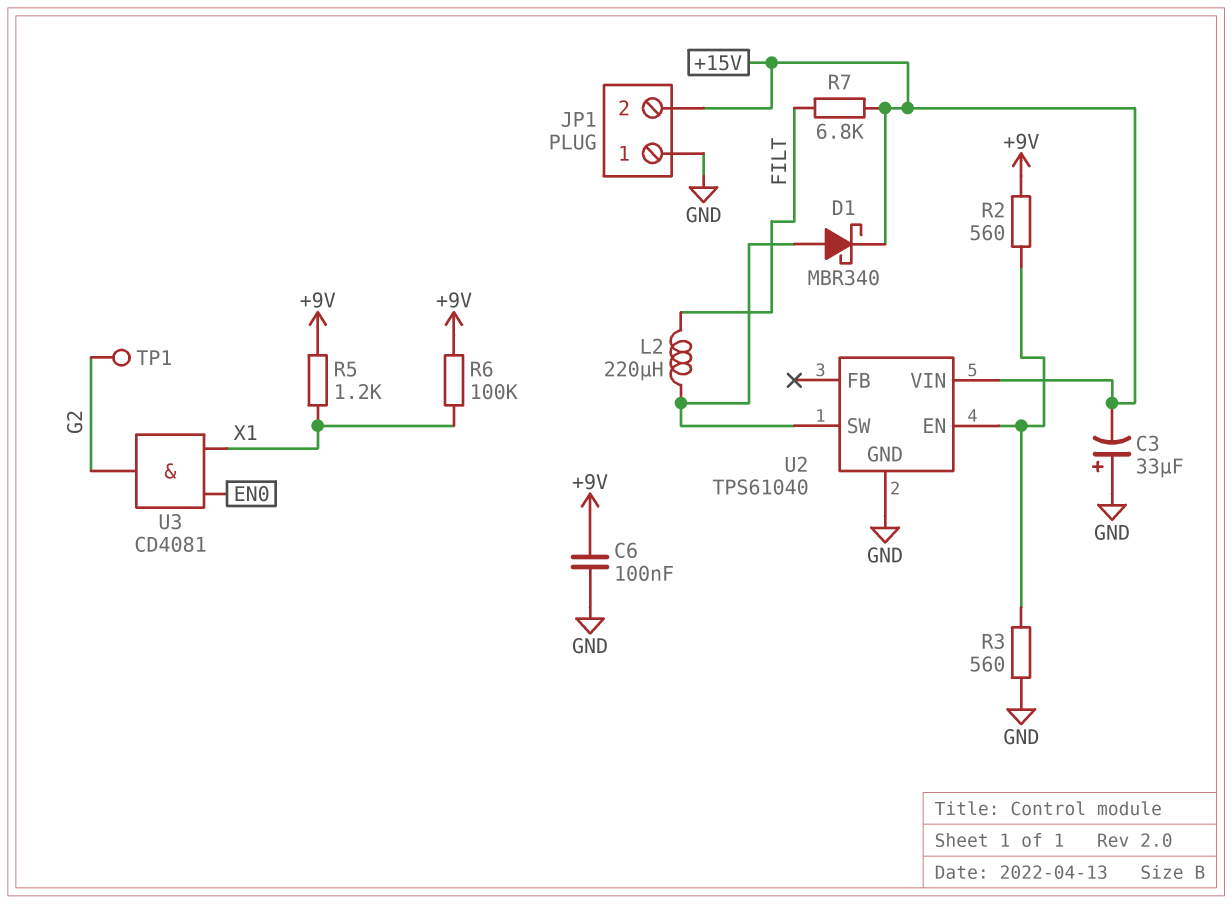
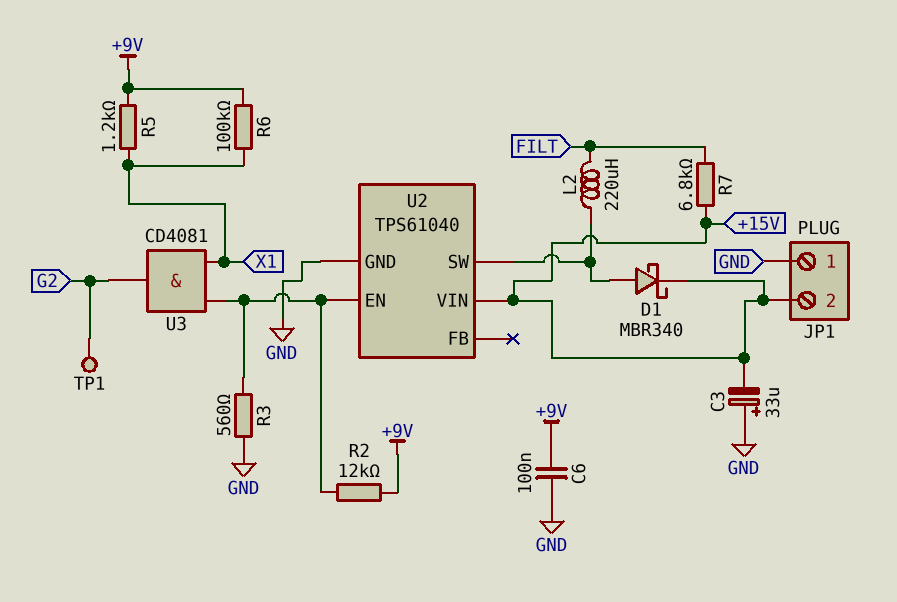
R2: 560 (+9V, U2/EN) -> 12k (+9V, U2/EN)
U3: AND CD4081 (in EN0, in X1, out G2) -> AND CD4081 (in U2/EN, in X1, out G2)

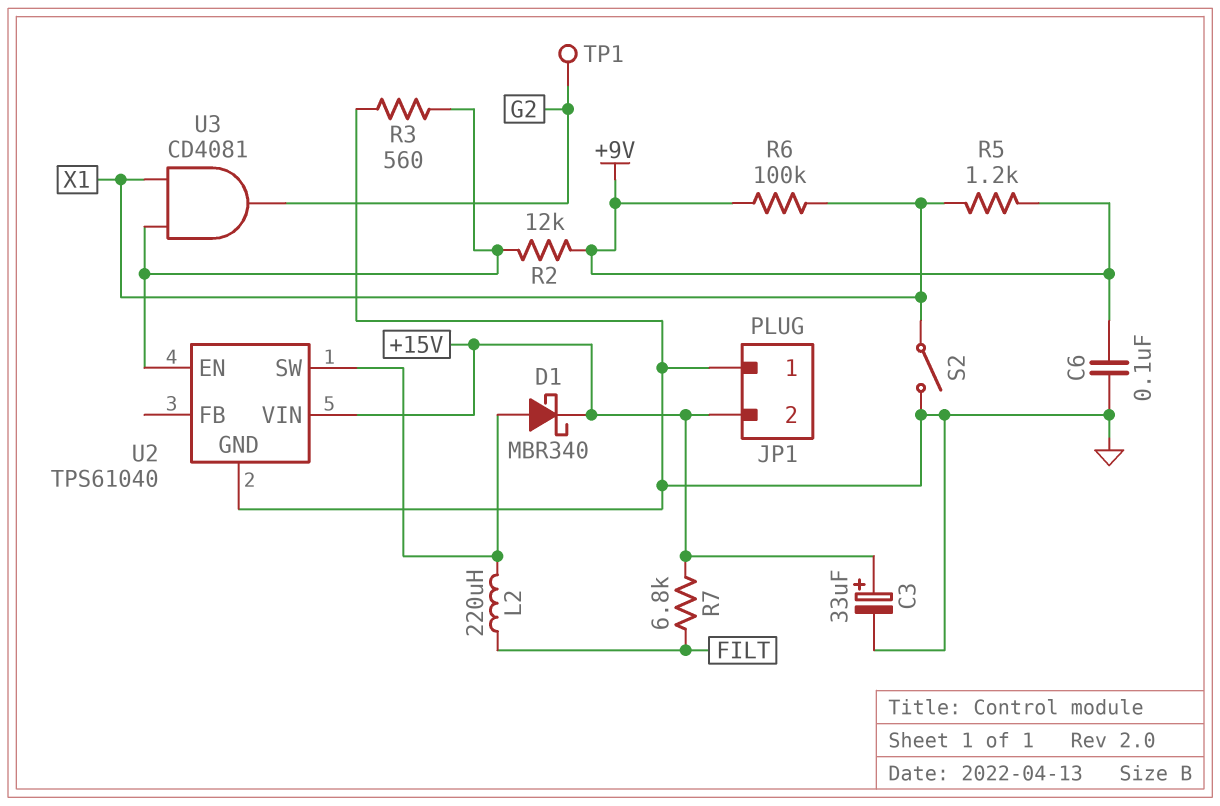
C3: 33uF (plus GND, minus +15V) -> 33uF (plus +15V, minus GND)
S2: none -> switch (GND, X1)

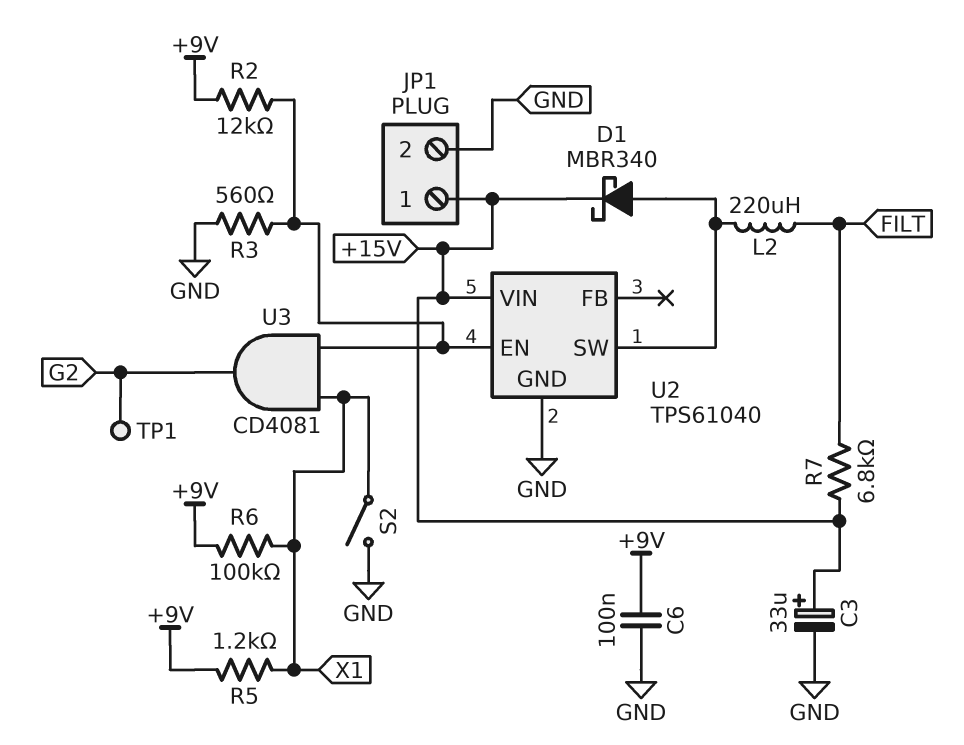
JP1 pin 1: GND -> +15V
JP1 pin 2: +15V -> GND

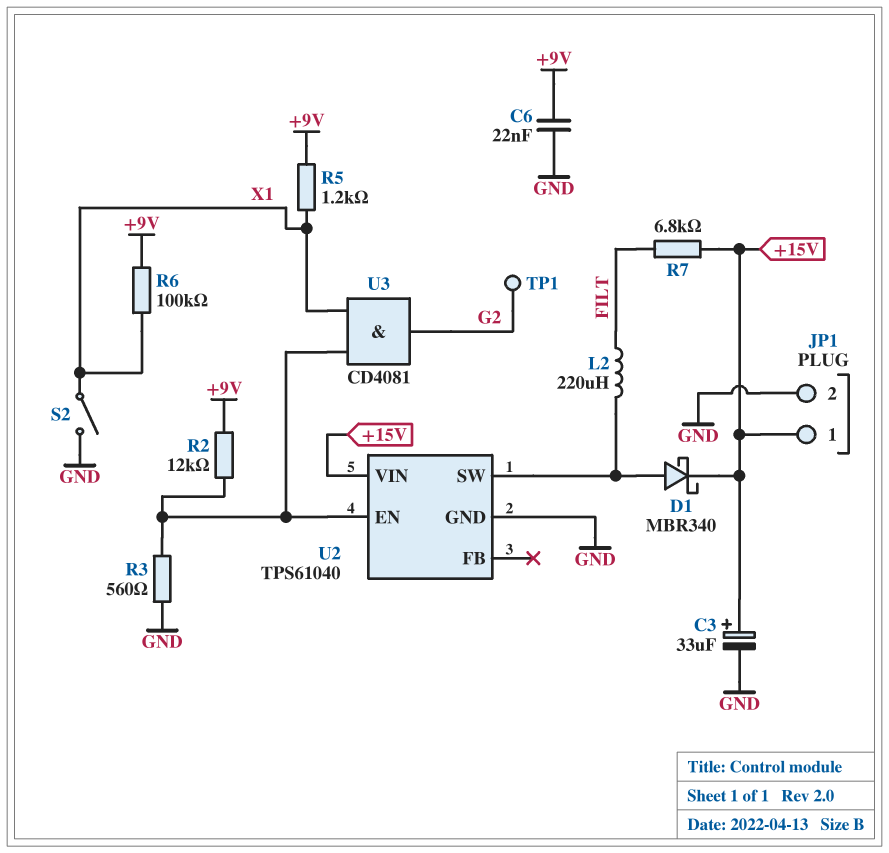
C6: 100nF (+9V, GND) -> 22nF (+9V, GND)

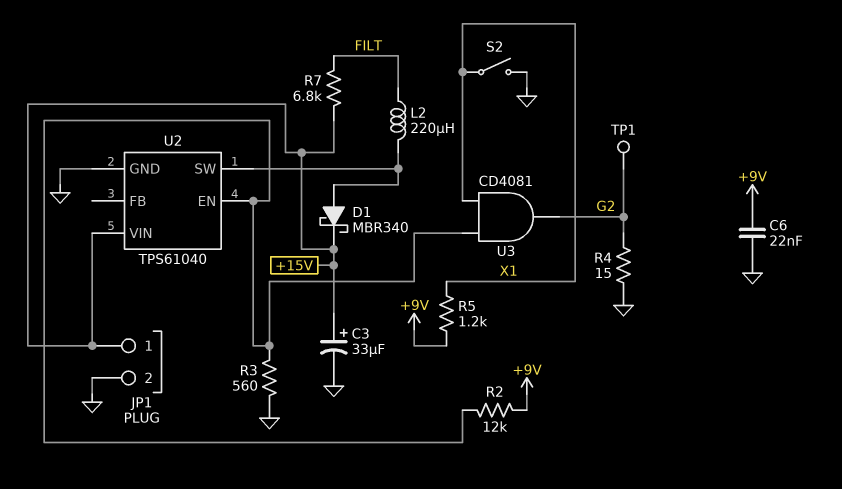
R4: none -> 15 (G2, GND)
R6: 100k (+9V, X1) -> none

